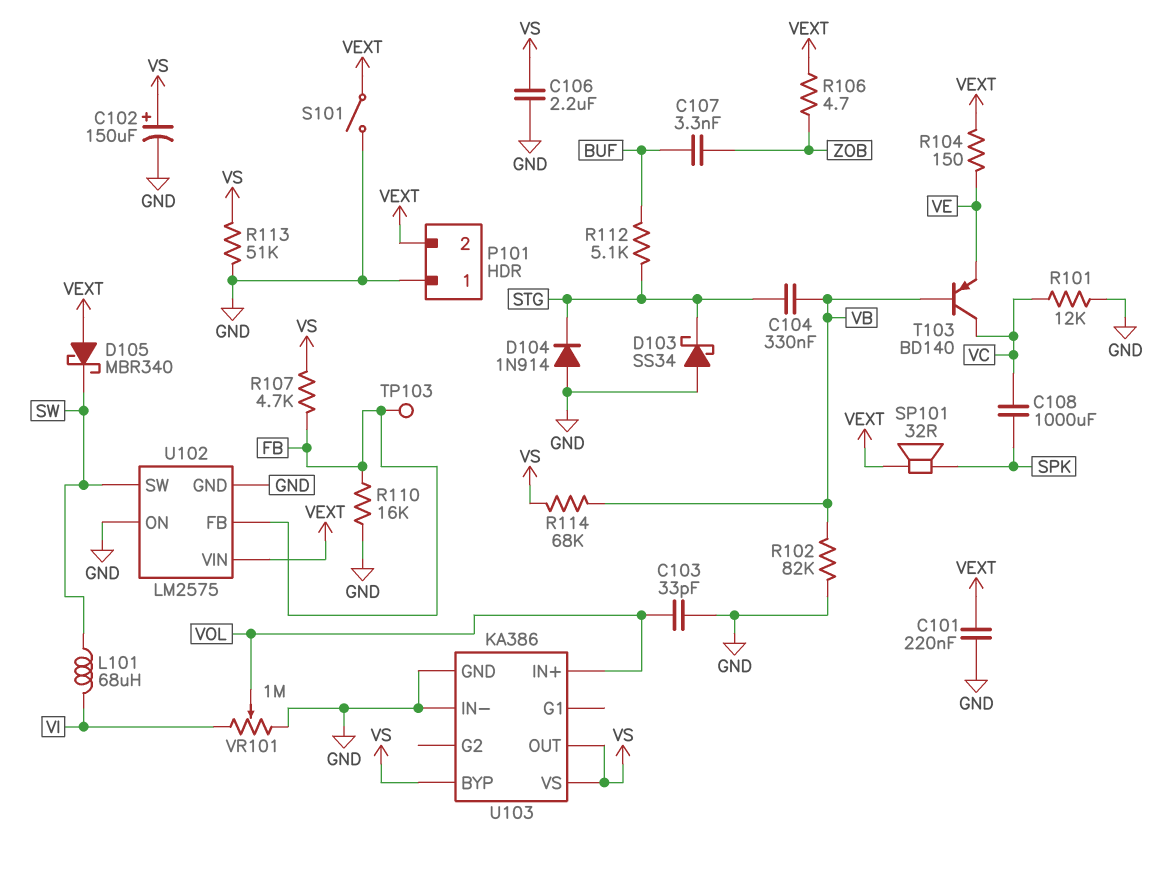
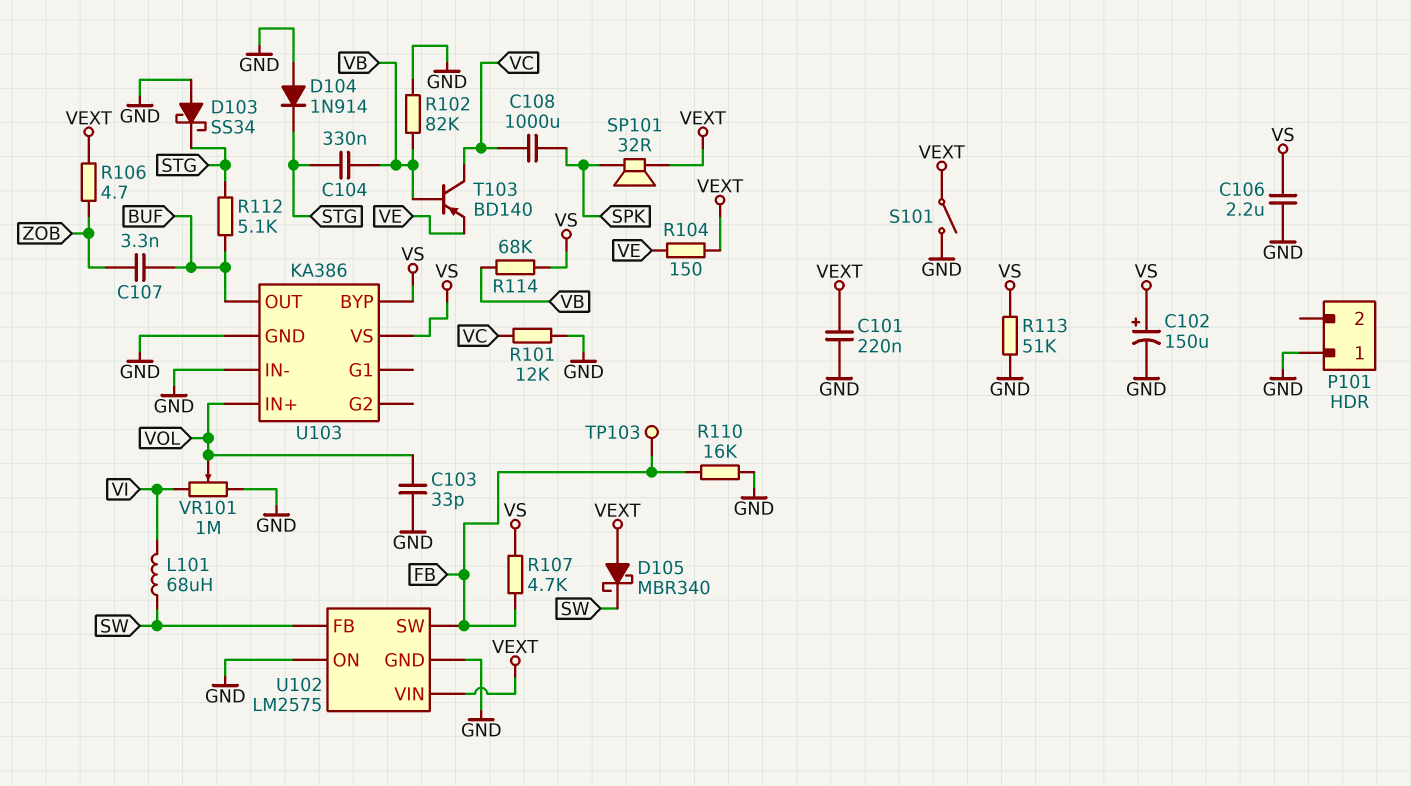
P101 pin 2: VEXT -> none
U102 pin FB: FB -> SW
U102 pin SW: SW -> FB
U103 pin OUT: VS -> BUF

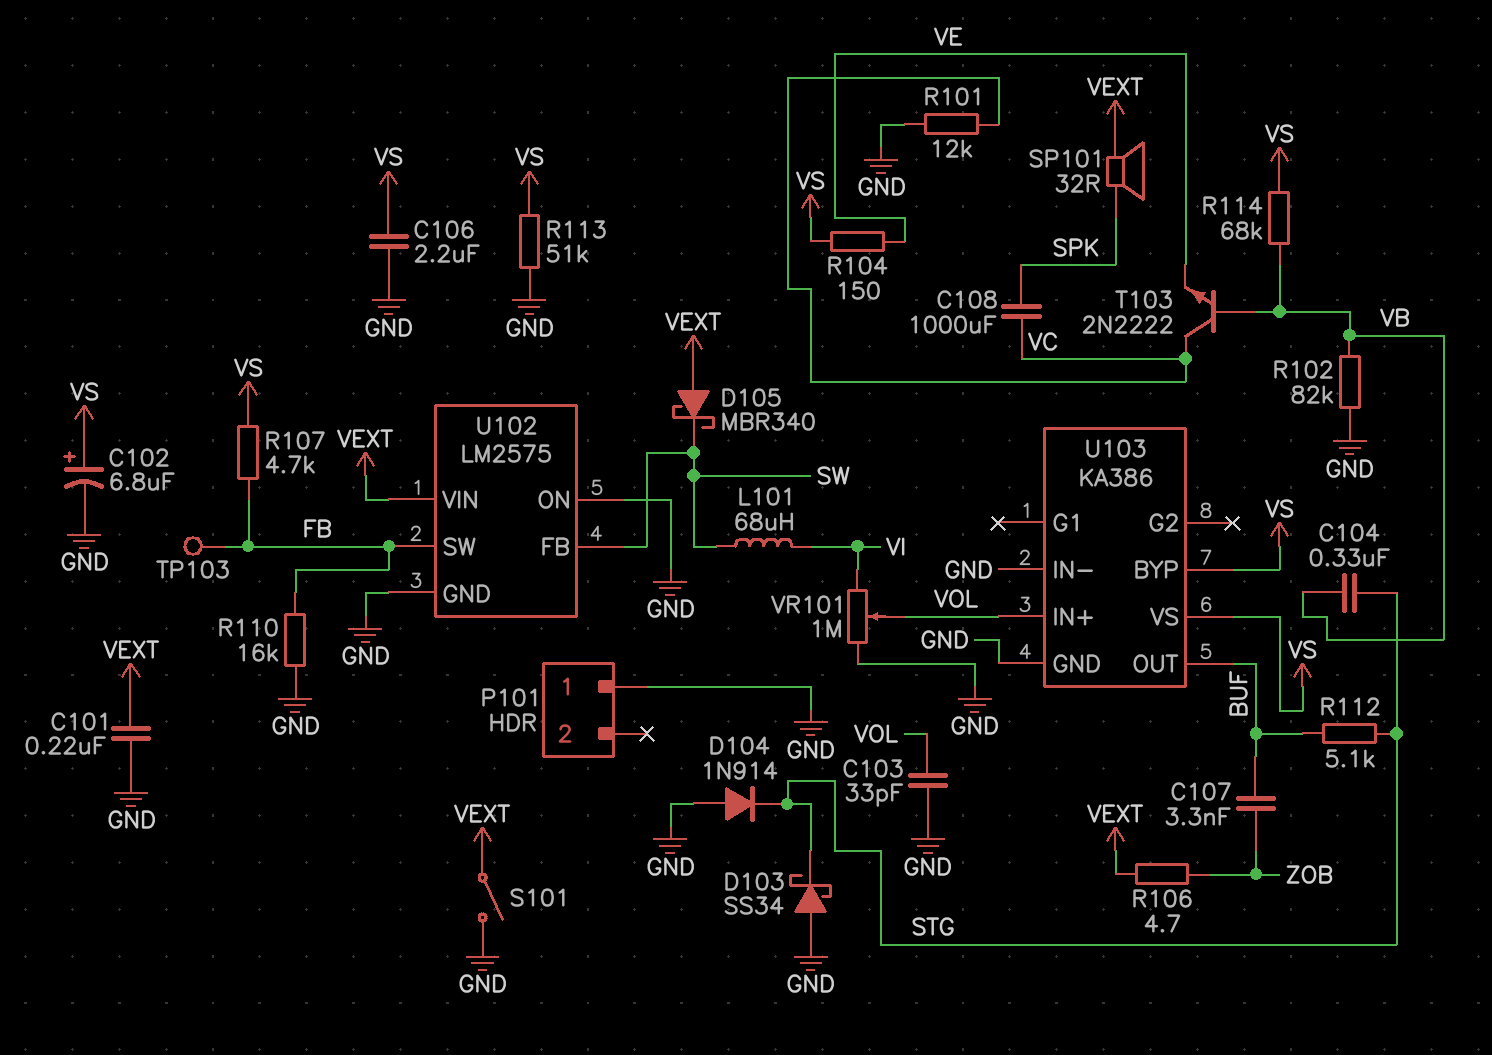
C102: 150uF (plus VS, minus GND) -> 6.8uF (plus VS, minus GND)
R104: 150 (VE, VEXT) -> 150 (VE, VS)
T103: PNP BD140 (B VB, C VC, E VE) -> NPN 2N2222 (B VB, C VC, E VE)

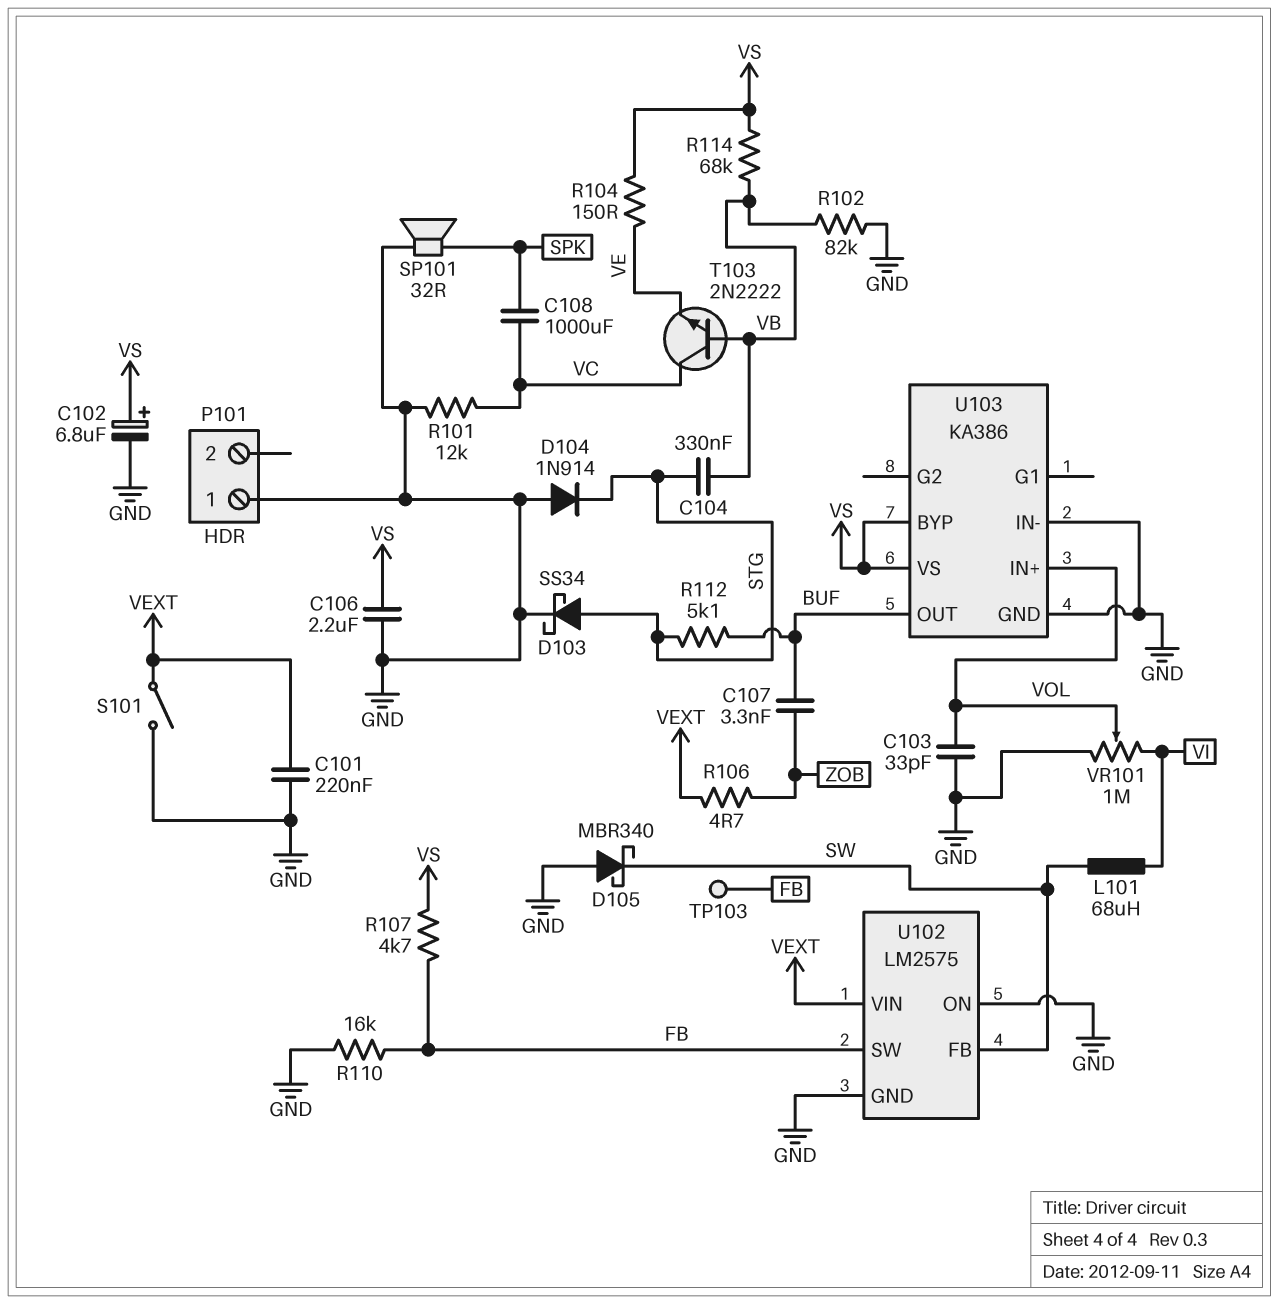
D103: schottky SS34 (A GND, K STG) -> schottky SS34 (A STG, K GND)
D105: schottky MBR340 (A VEXT, K SW) -> schottky MBR340 (A GND, K SW)
R113: 51k (GND, VS) -> none
SP101: speaker 32R (SPK, VEXT) -> speaker 32R (GND, SPK)

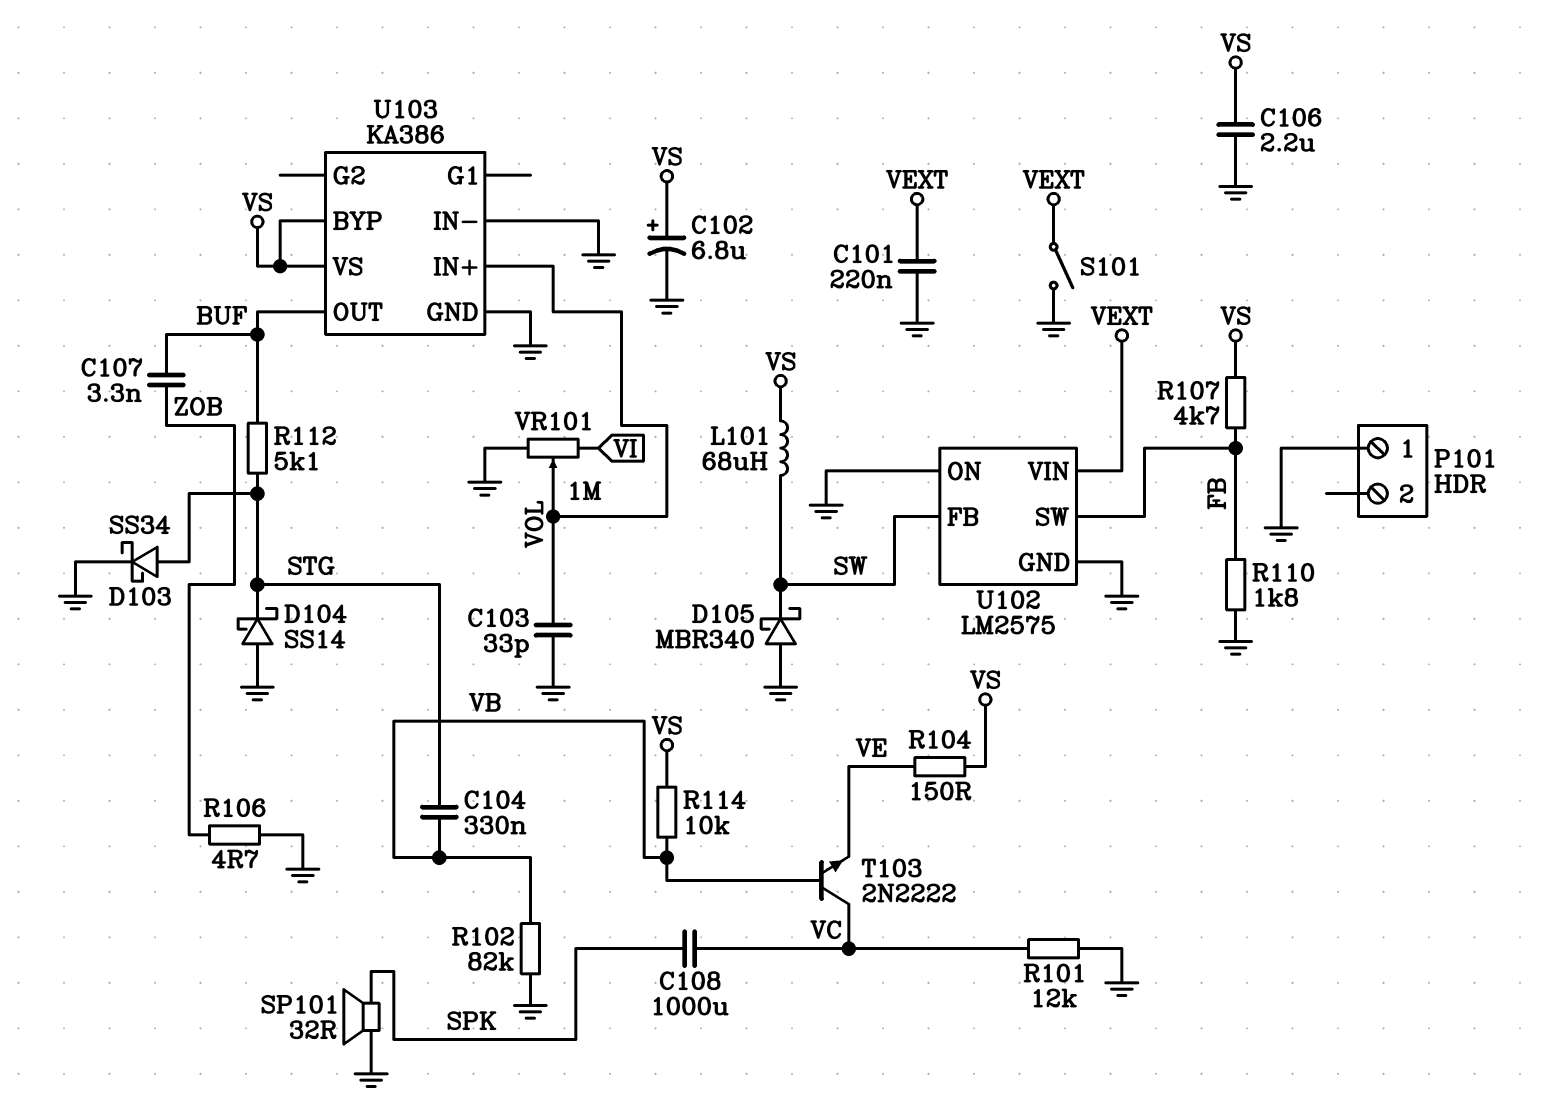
D104: diode 1N914 (A GND, K STG) -> schottky SS14 (A GND, K STG)
L101: 68uH (SW, VI) -> 68uH (SW, VS)
R106: 4.7 (VEXT, ZOB) -> 4.7 (GND, ZOB)
R110: 16k (FB, GND) -> 1.8k (FB, GND)
R114: 68k (VB, VS) -> 10k (VB, VS)
TP103: test point (FB) -> none

